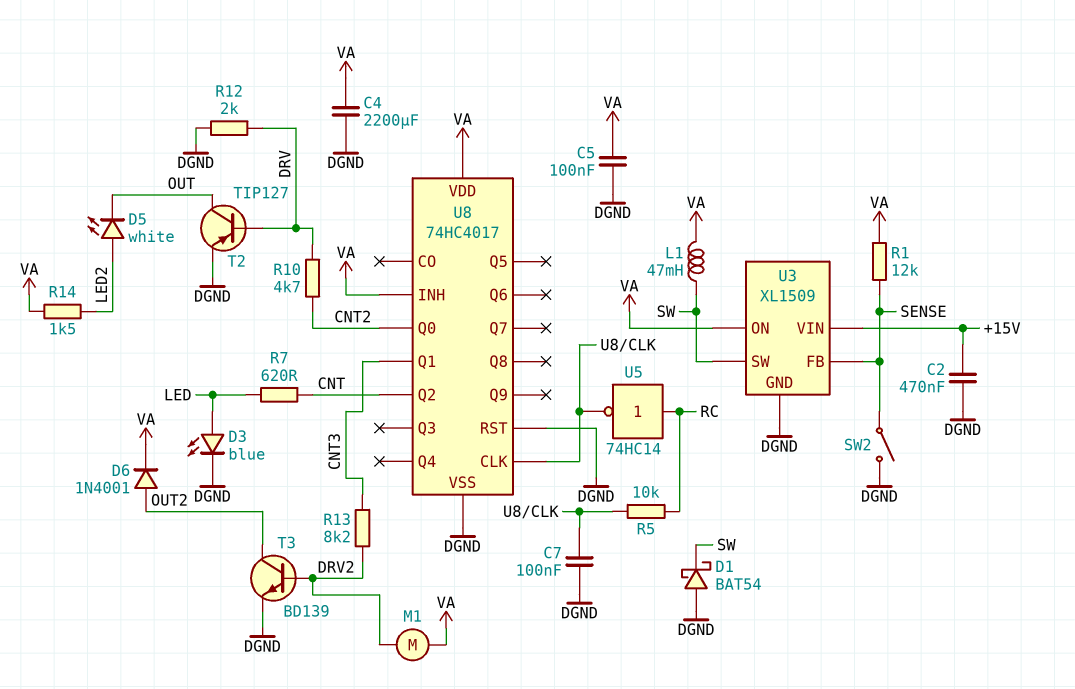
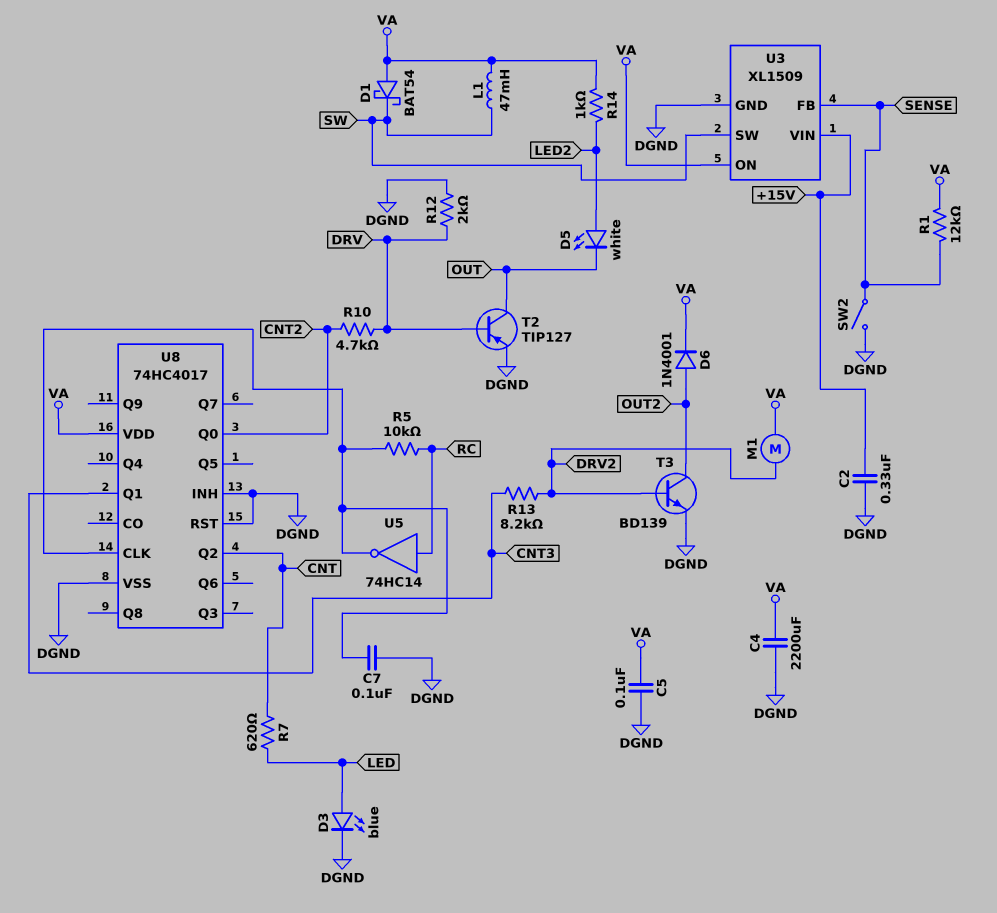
C2: 470nF (+15V, DGND) -> 330nF (+15V, DGND)
D1: schottky BAT54 (A DGND, K SW) -> schottky BAT54 (A VA, K SW)
R14: 1.5k (LED2, VA) -> 1k (LED2, VA)
U8 pin INH: VA -> DGND

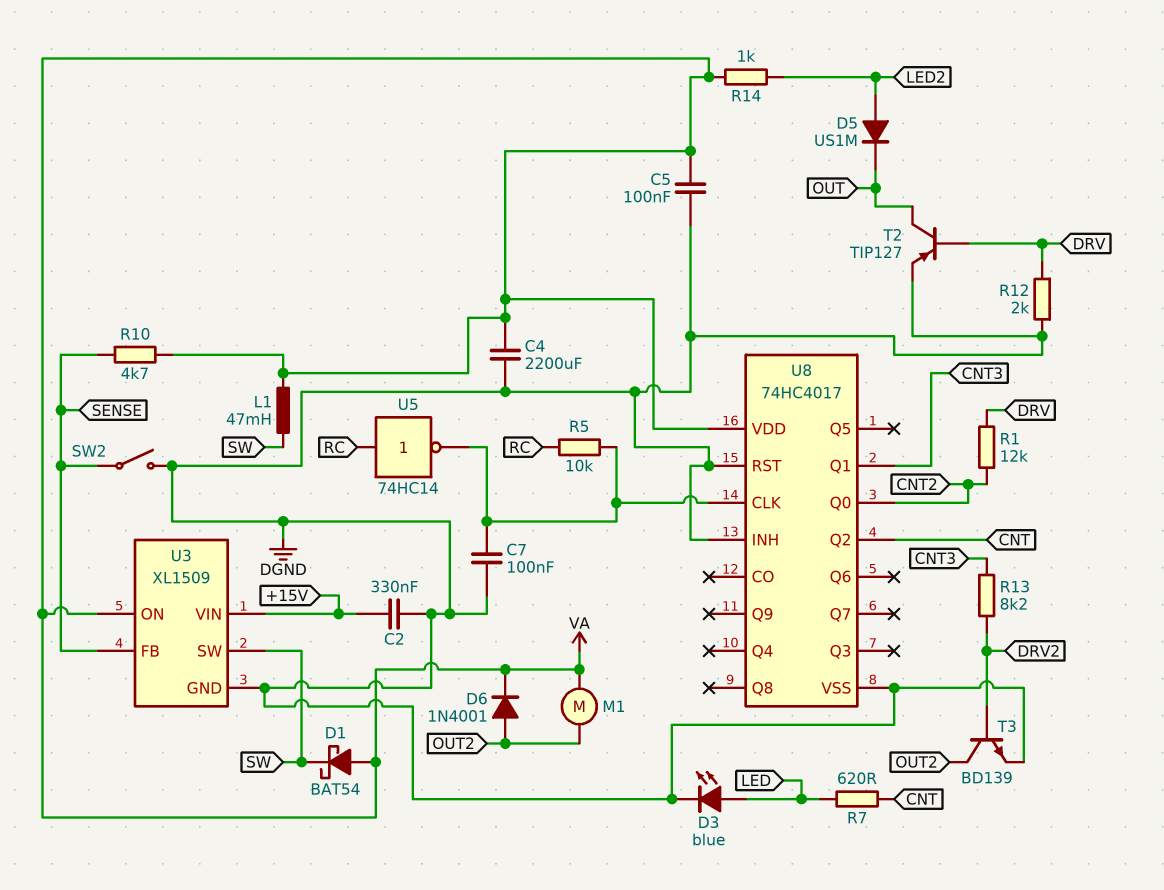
D5: LED white (A LED2, K OUT) -> diode US1M (A LED2, K OUT)
M1: motor (DRV2, VA) -> motor (OUT2, VA)
R1: 12k (SENSE, VA) -> 12k (CNT2, DRV)
R10: 4.7k (CNT2, DRV) -> 4.7k (SENSE, VA)

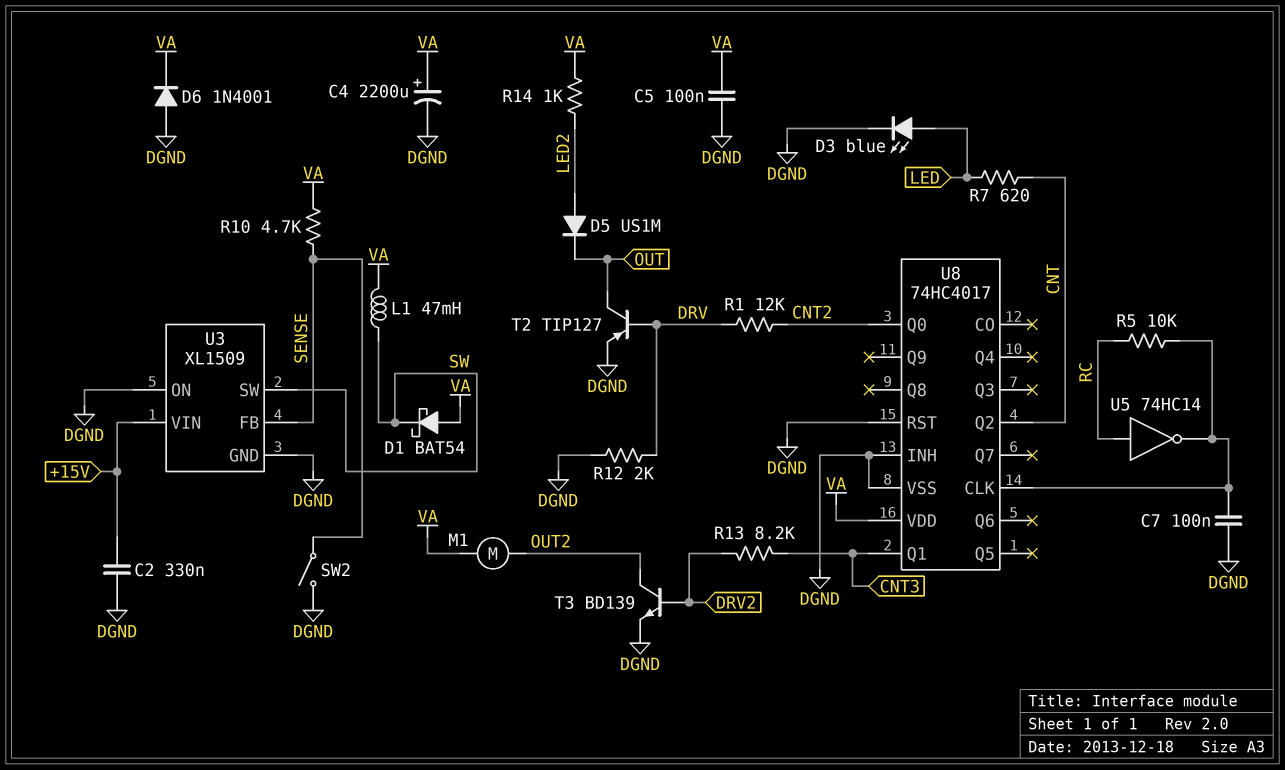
C4: 2200uF (DGND, VA) -> 2200uF (plus VA, minus DGND)
D6: diode 1N4001 (A OUT2, K VA) -> diode 1N4001 (A DGND, K VA)
U3 pin ON: VA -> DGND

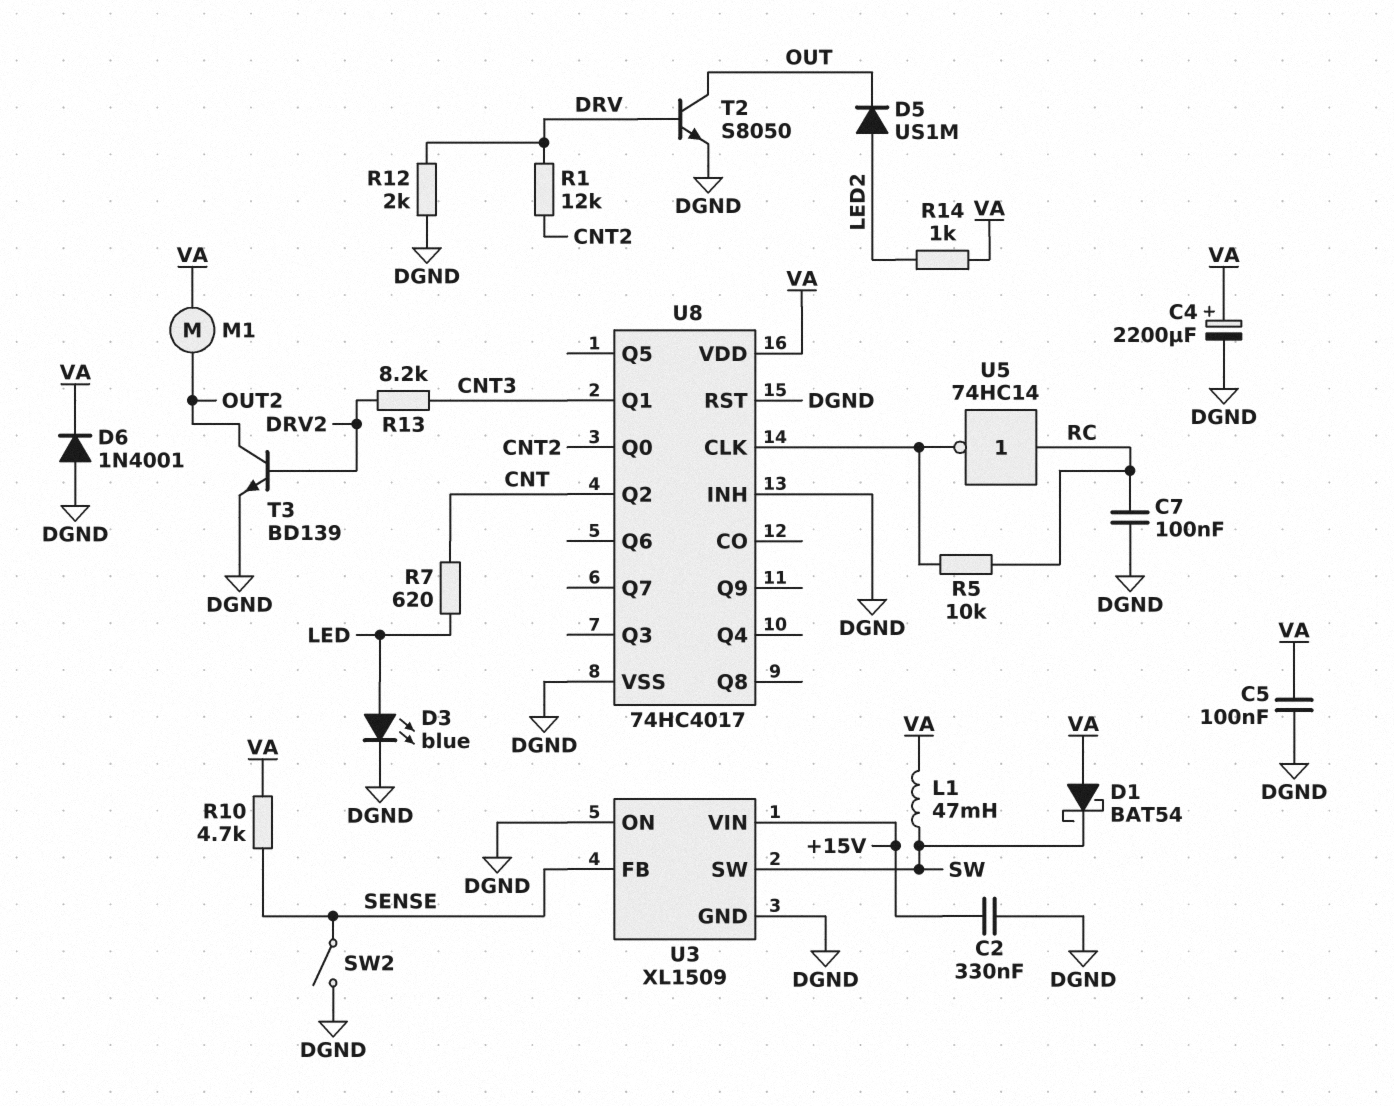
C7: 100nF (DGND, U8/CLK) -> 100nF (DGND, RC)
T2: PNP TIP127 (B DRV, C OUT, E DGND) -> NPN S8050 (B DRV, C OUT, E DGND)

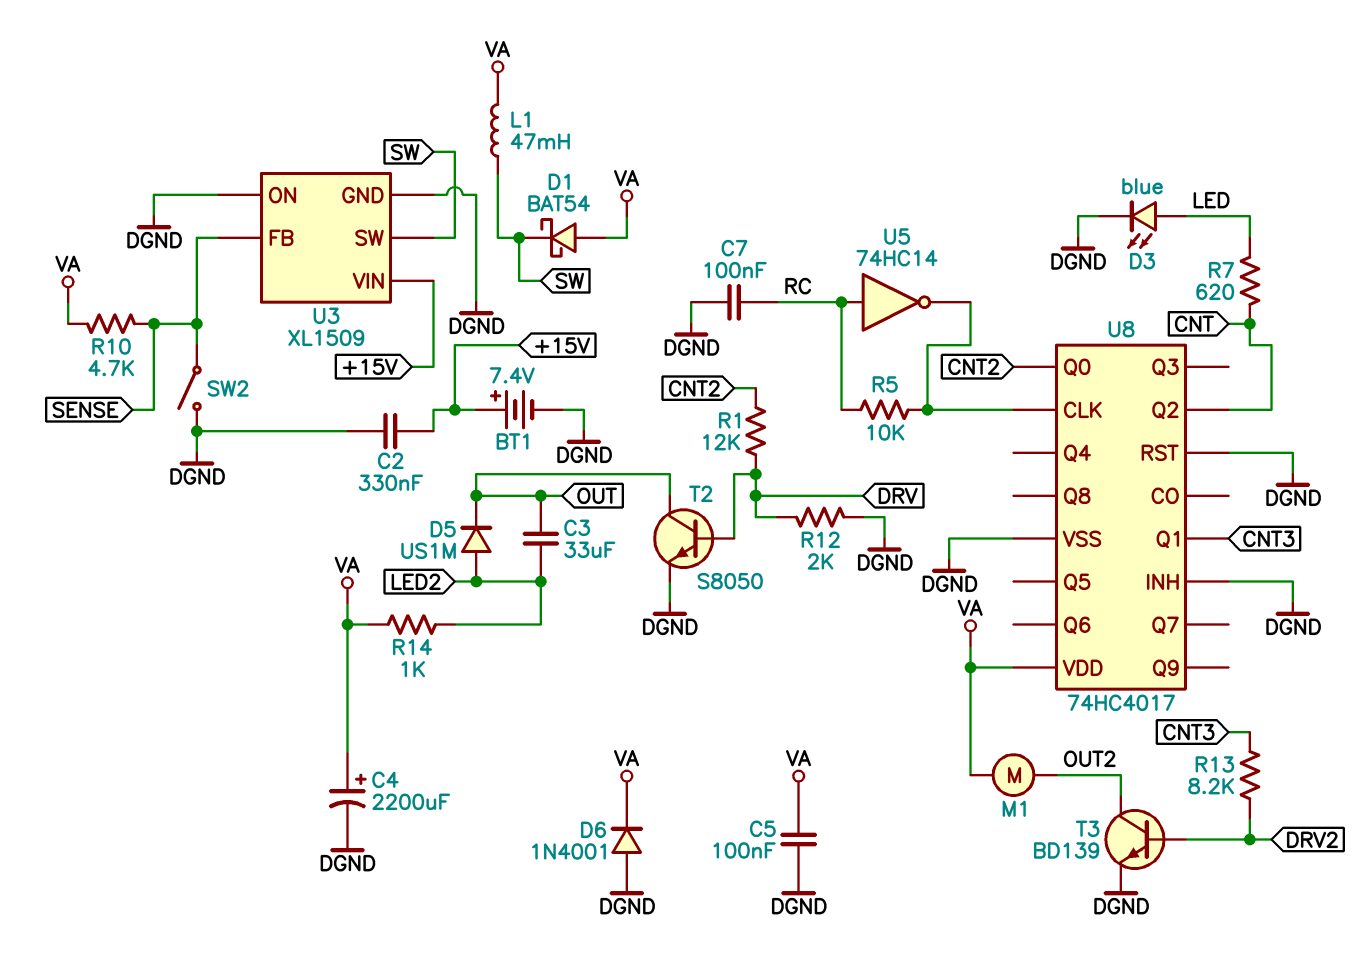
BT1: none -> 7.4V (plus +15V, minus DGND)
C3: none -> 33uF (LED2, OUT)

